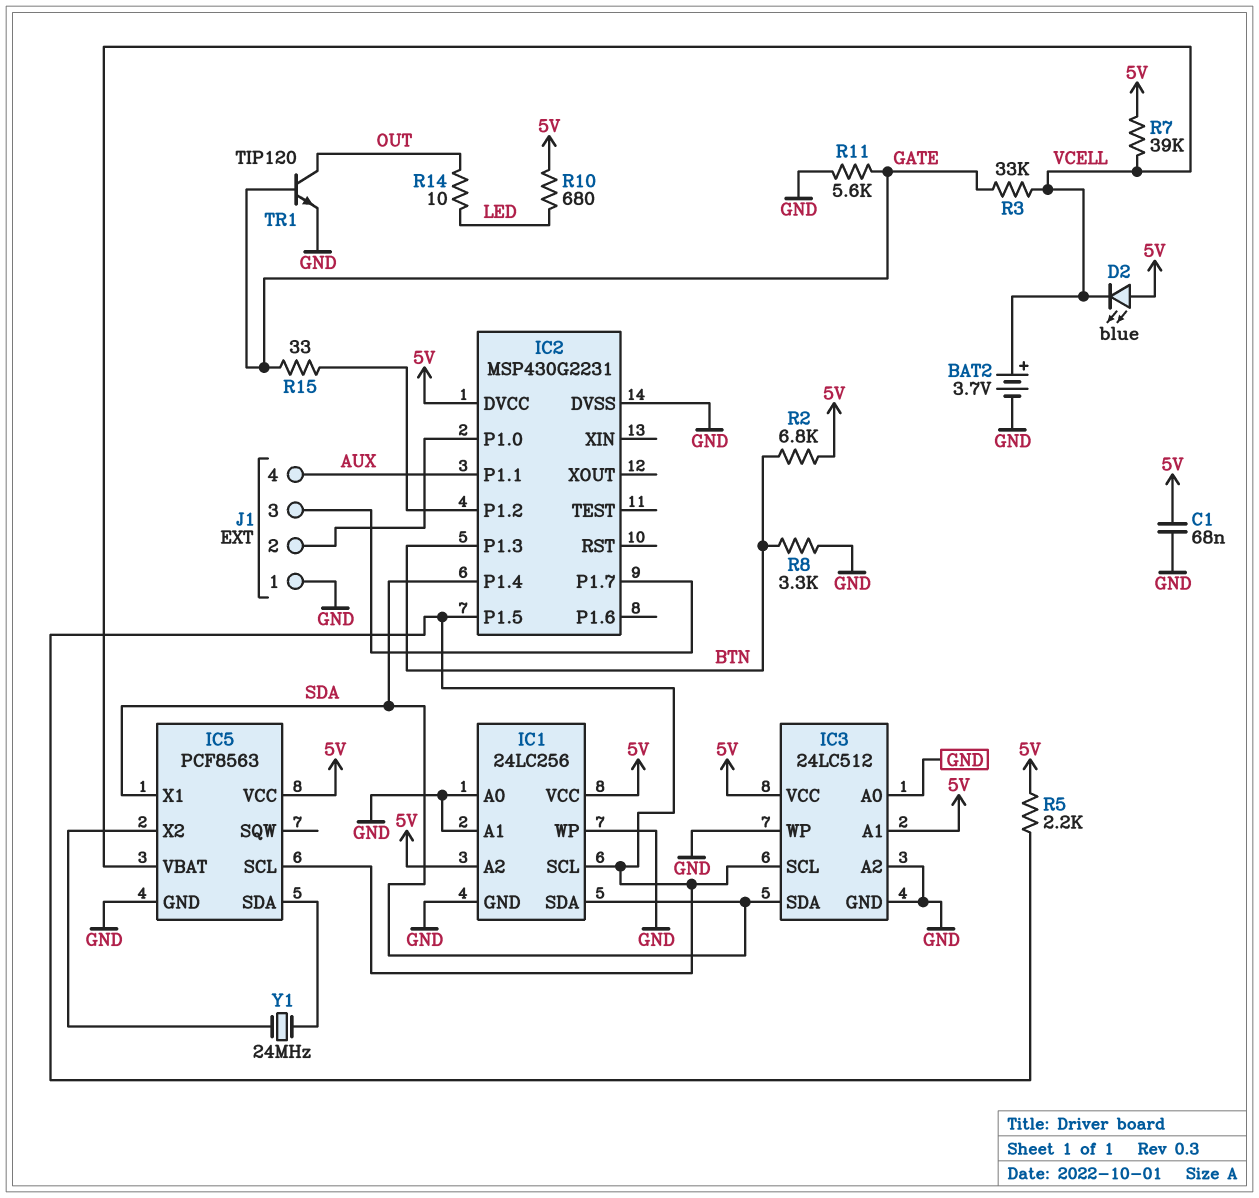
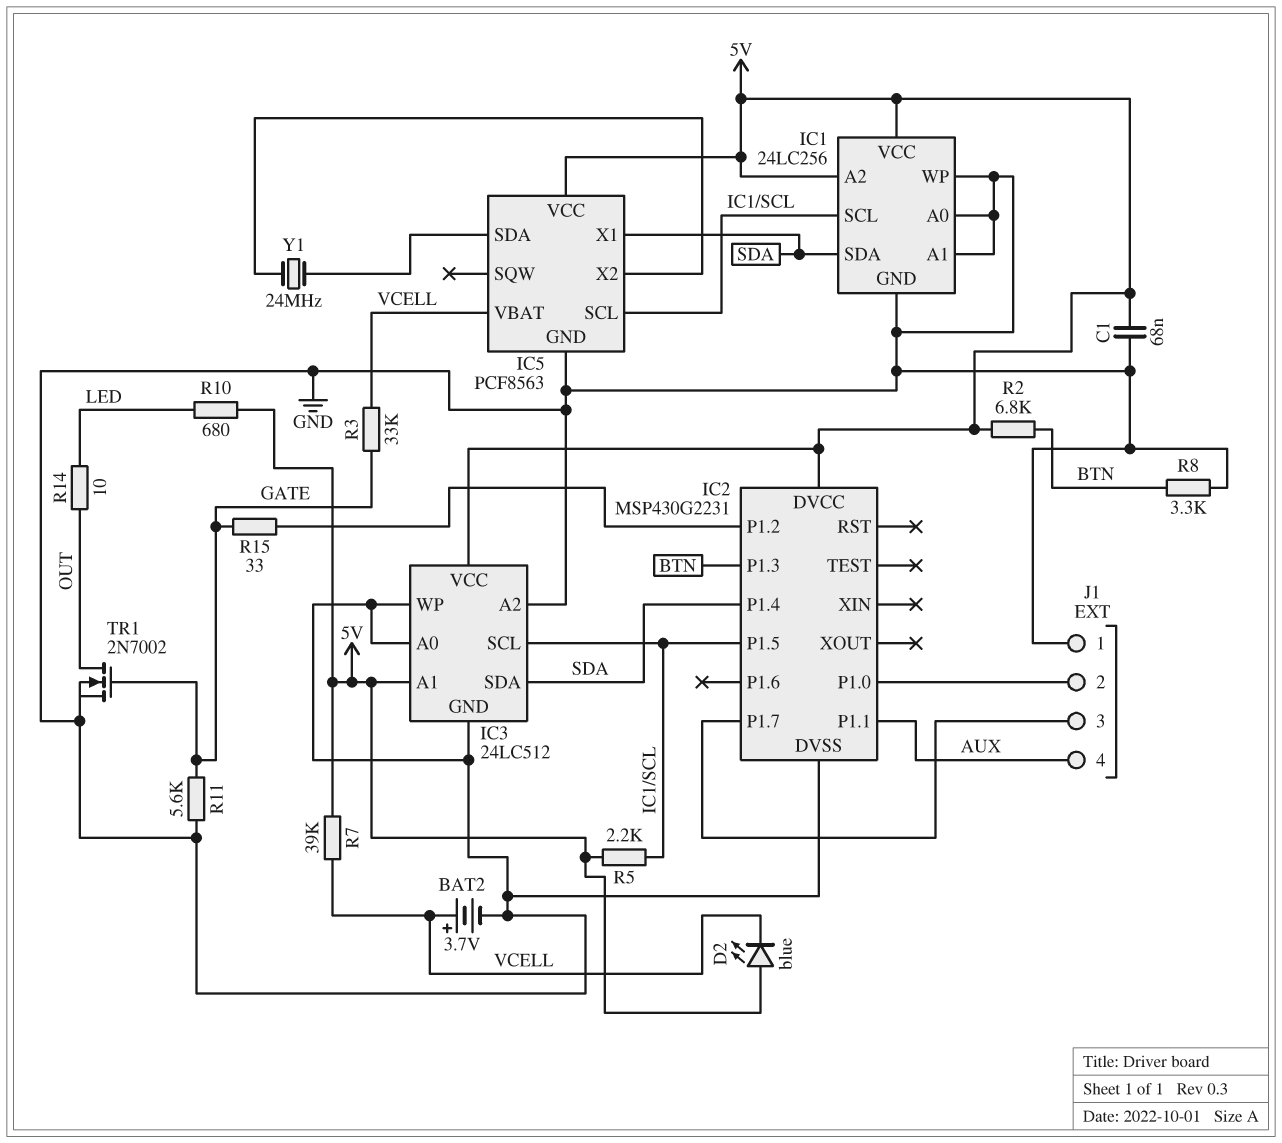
TR1: NPN TIP120 (B GATE, C OUT, E GND) -> NMOS 2N7002 (G GATE, D OUT, S GND)

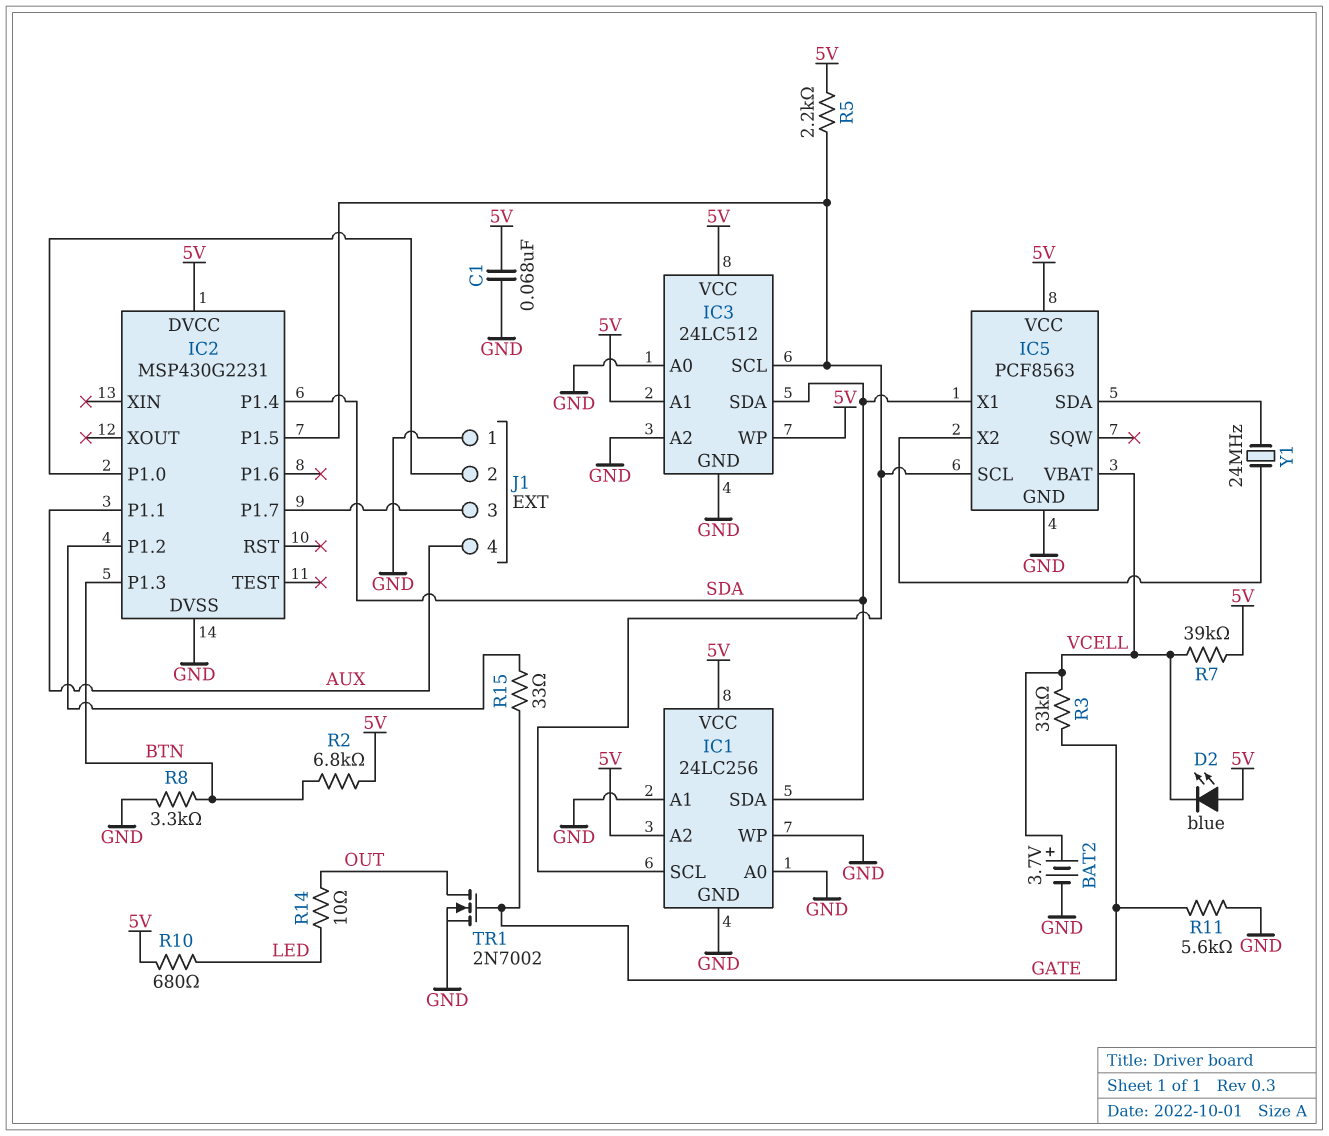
IC3 pin WP: GND -> 5V

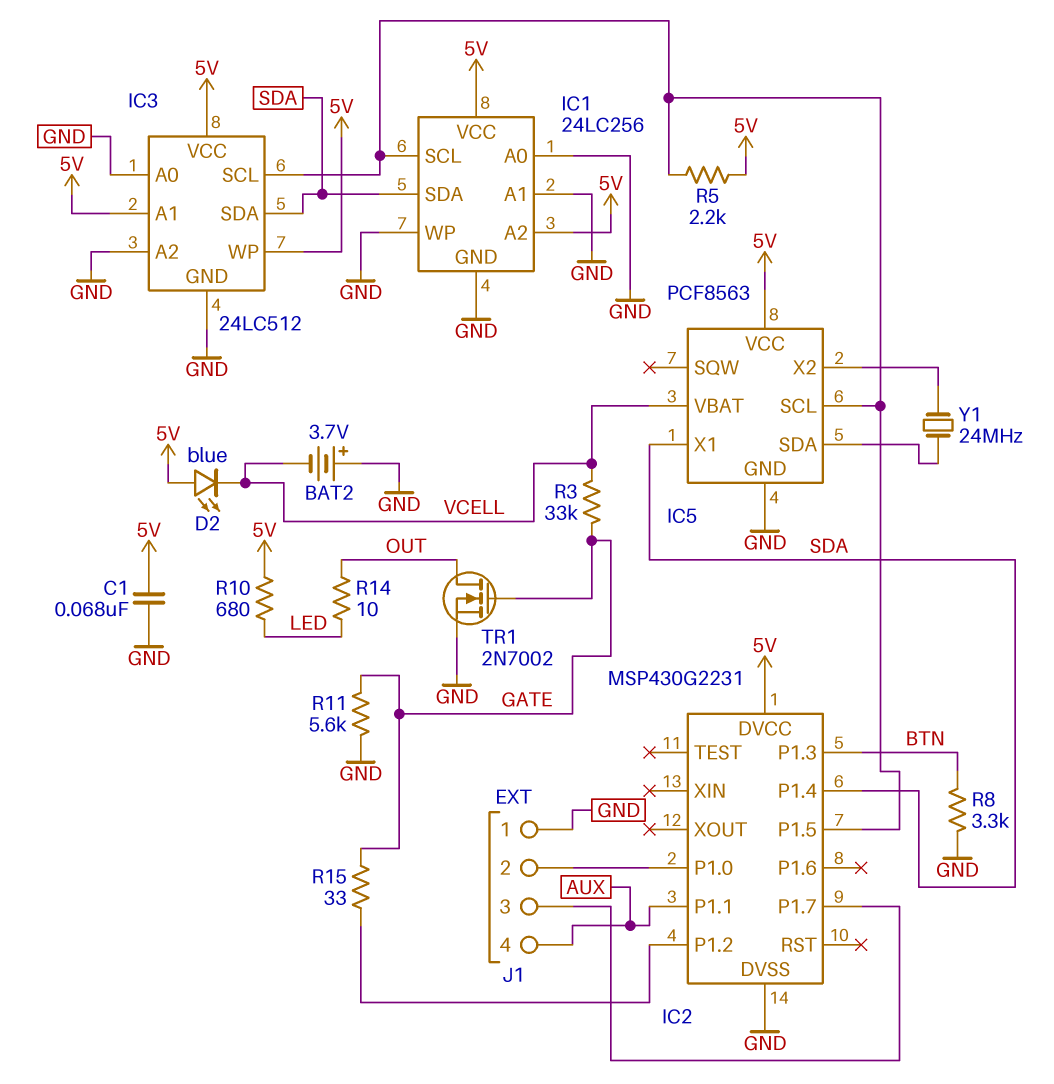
BAT2: 3.7V (plus VCELL, minus GND) -> 3.7V (plus GND, minus VCELL)
R2: 6.8k (5V, BTN) -> none
R7: 39k (5V, VCELL) -> none

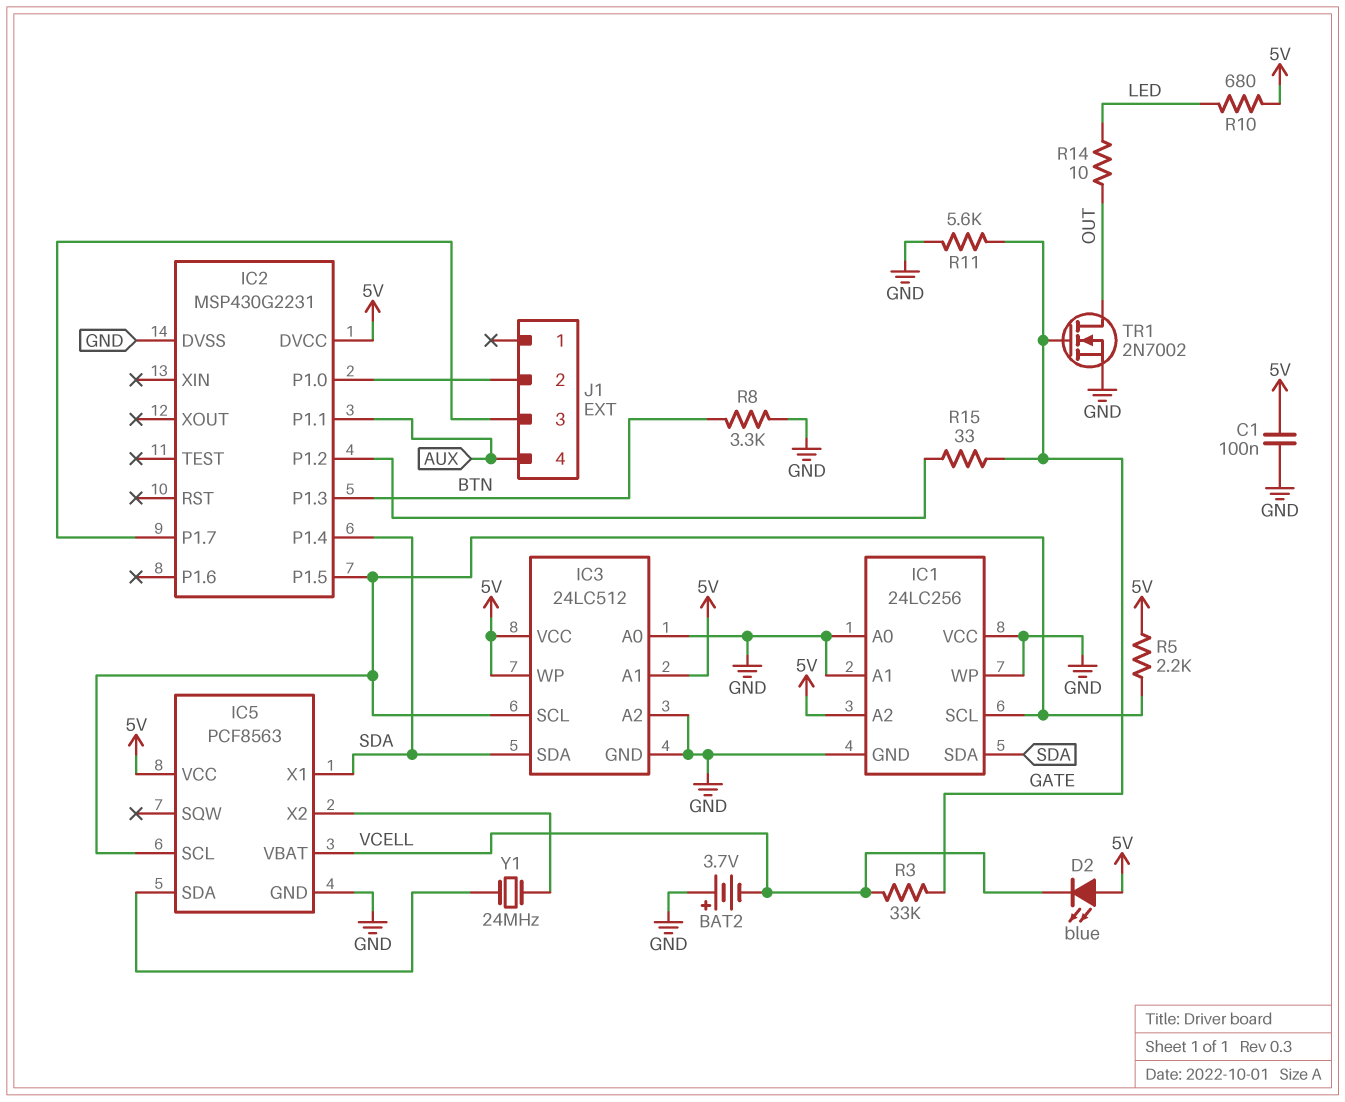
C1: 68nF (5V, GND) -> 100nF (5V, GND)
IC1 pin VCC: 5V -> GND
J1 pin 1: GND -> none

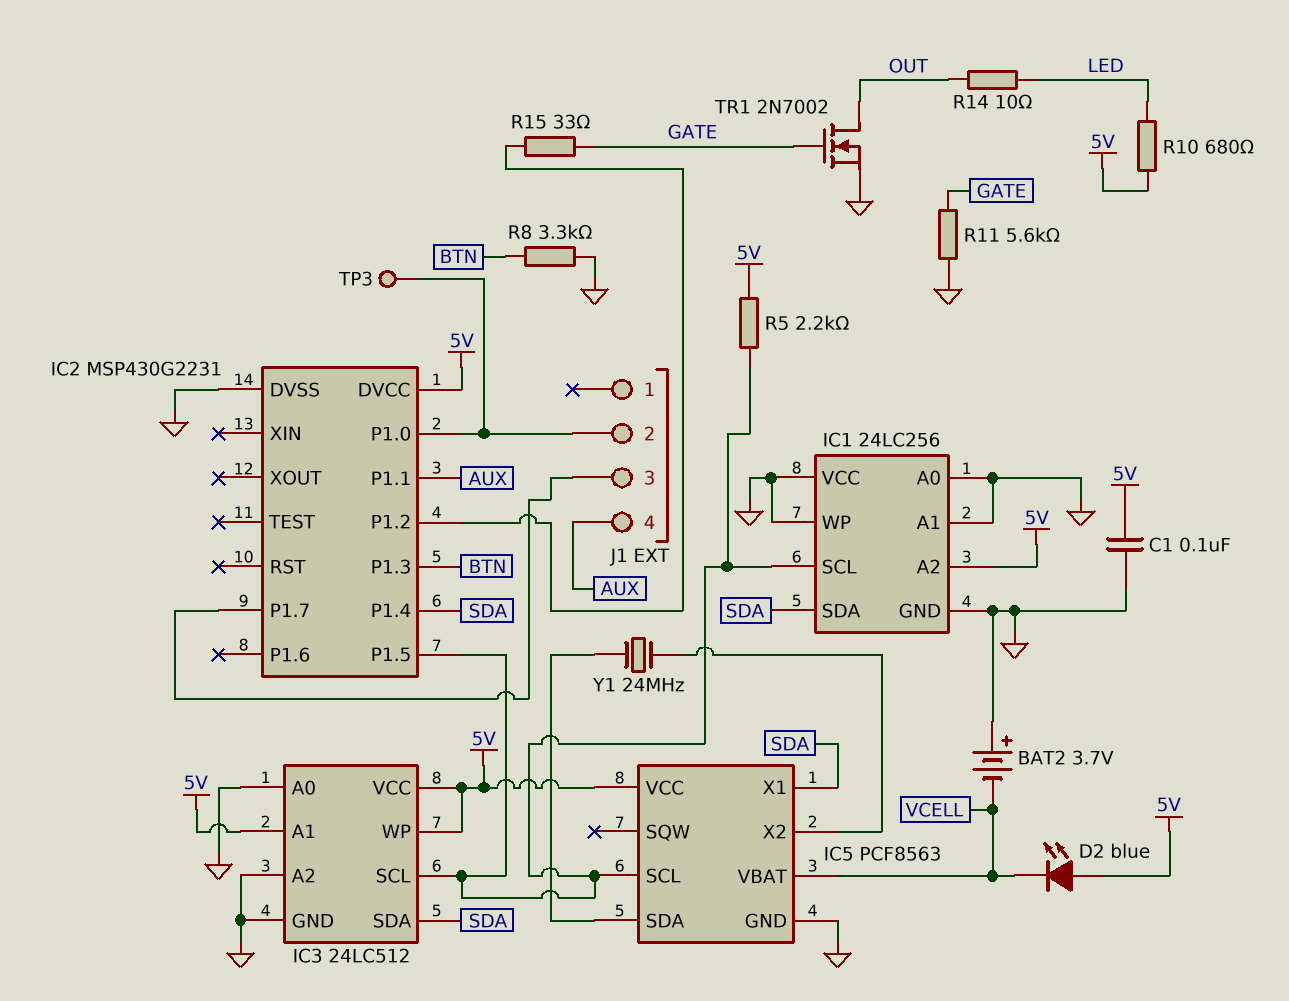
R3: 33k (GATE, VCELL) -> none
TP3: none -> test point (IC2/P1.0)

